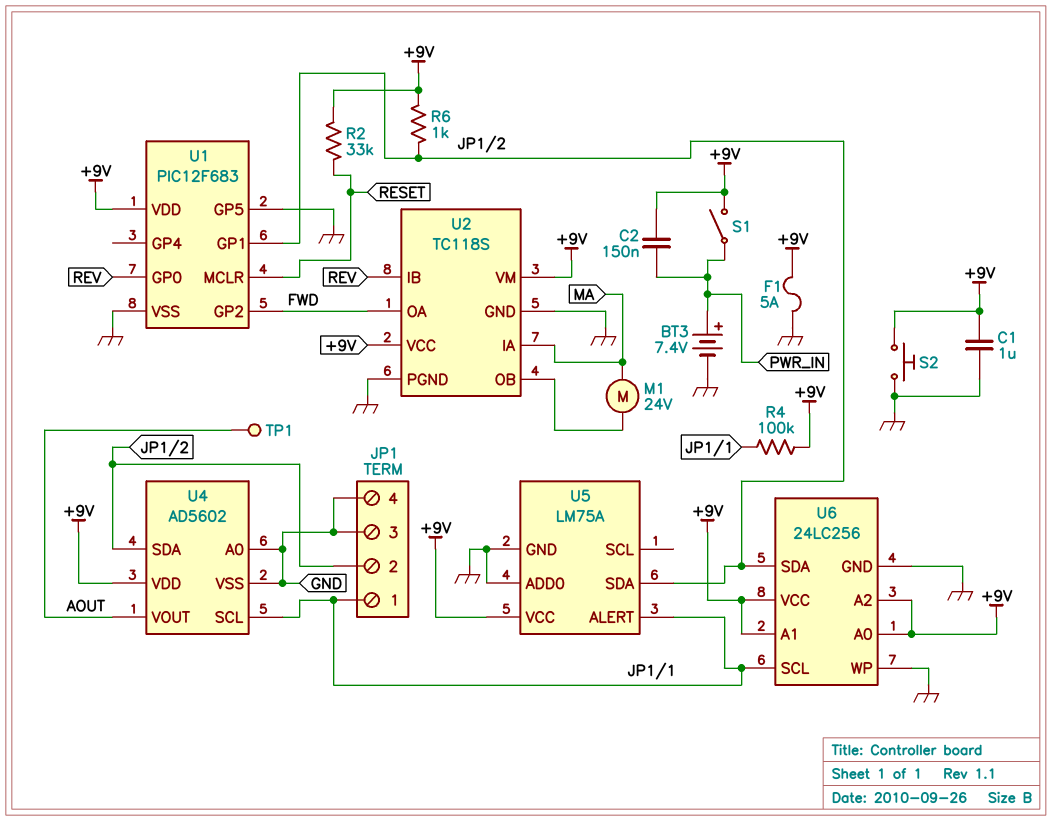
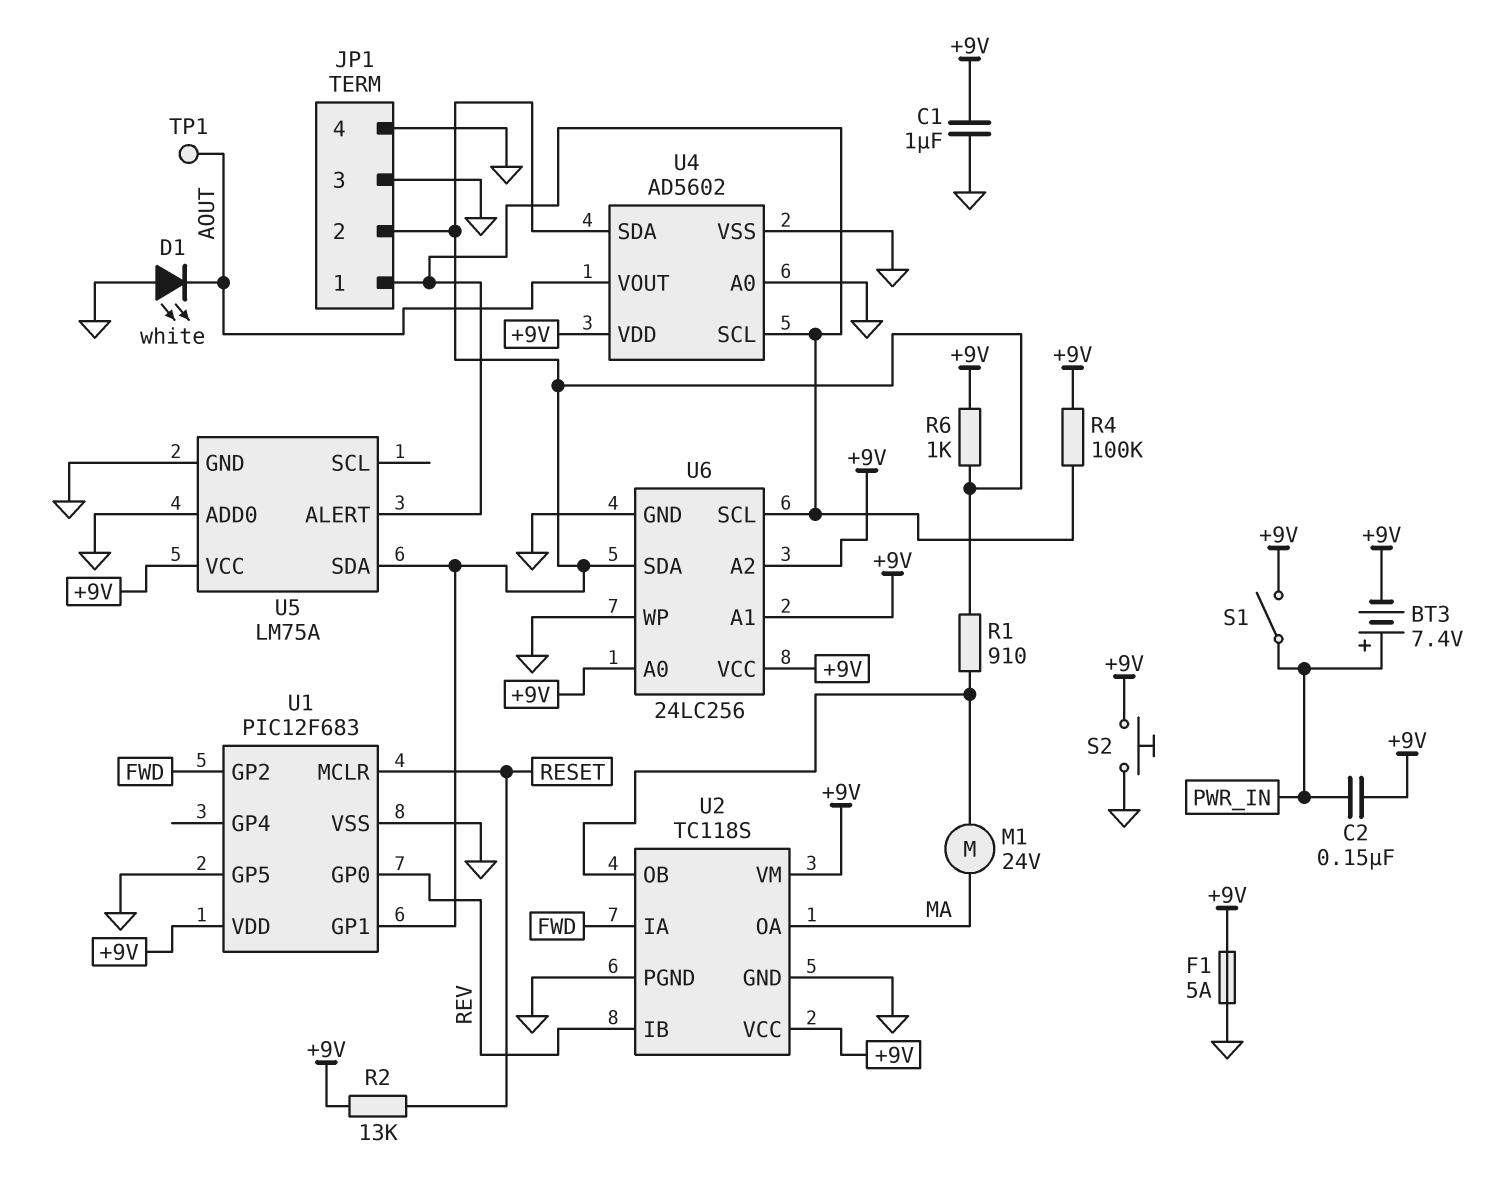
BT3: 7.4V (plus PWR_IN, minus GND) -> 7.4V (plus PWR_IN, minus +9V)
D1: none -> LED white (A GND, K AOUT)
R1: none -> 910 (JP1/2, U2/OB)
R2: 33k (+9V, RESET) -> 13k (+9V, RESET)
U2 pin IA: MA -> FWD
U2 pin OA: FWD -> MA

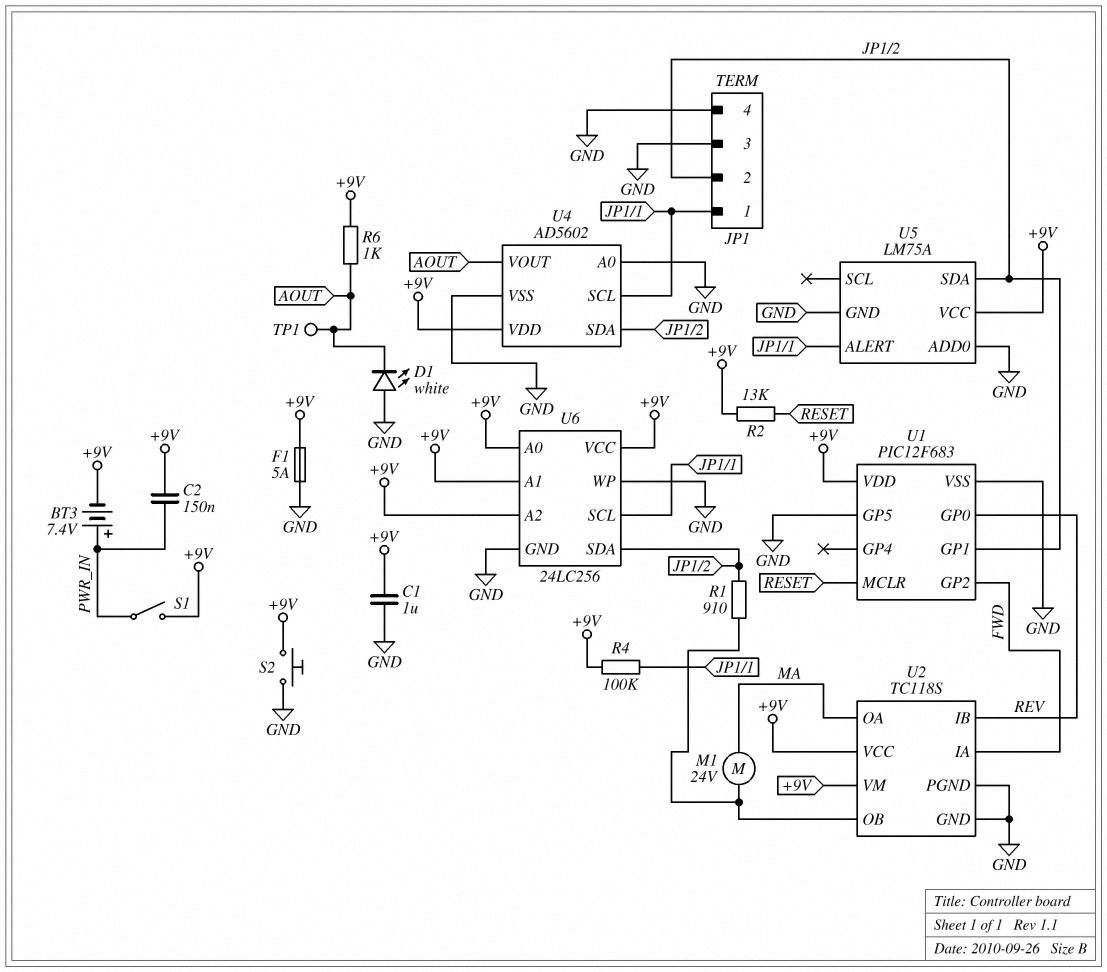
R6: 1k (+9V, JP1/2) -> 1k (+9V, AOUT)

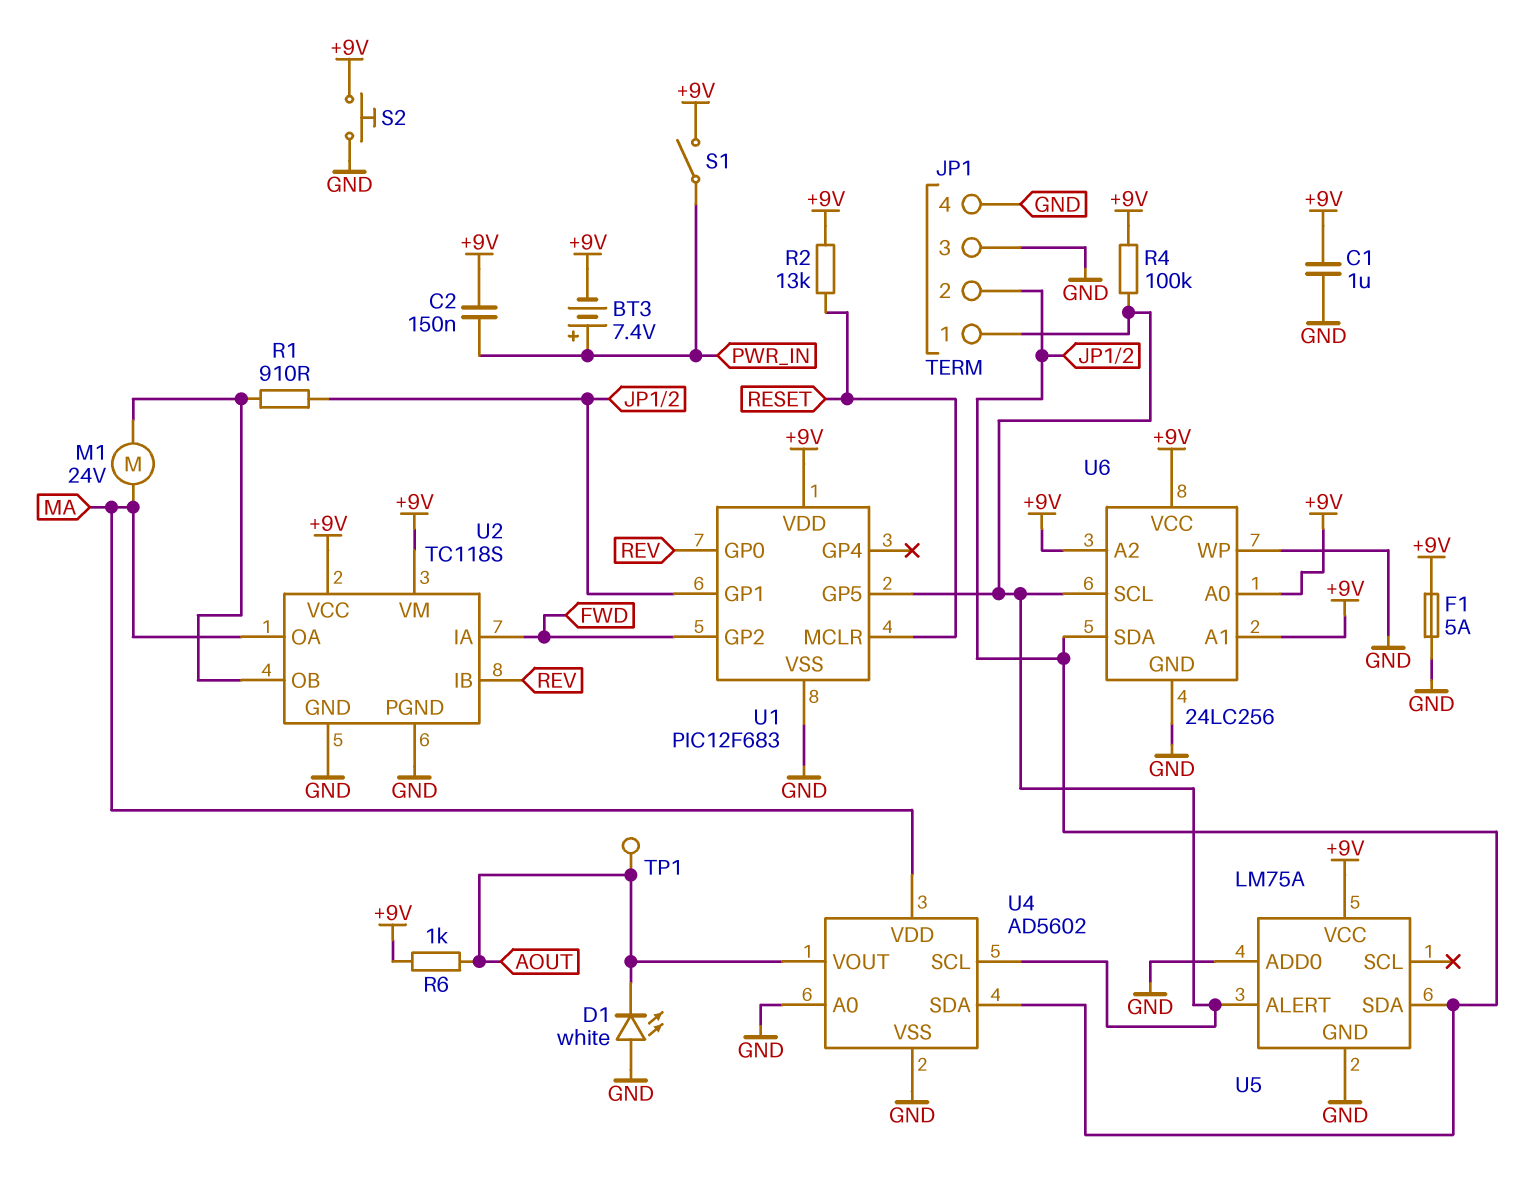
U1 pin GP5: GND -> JP1/1
U4 pin VDD: +9V -> MA

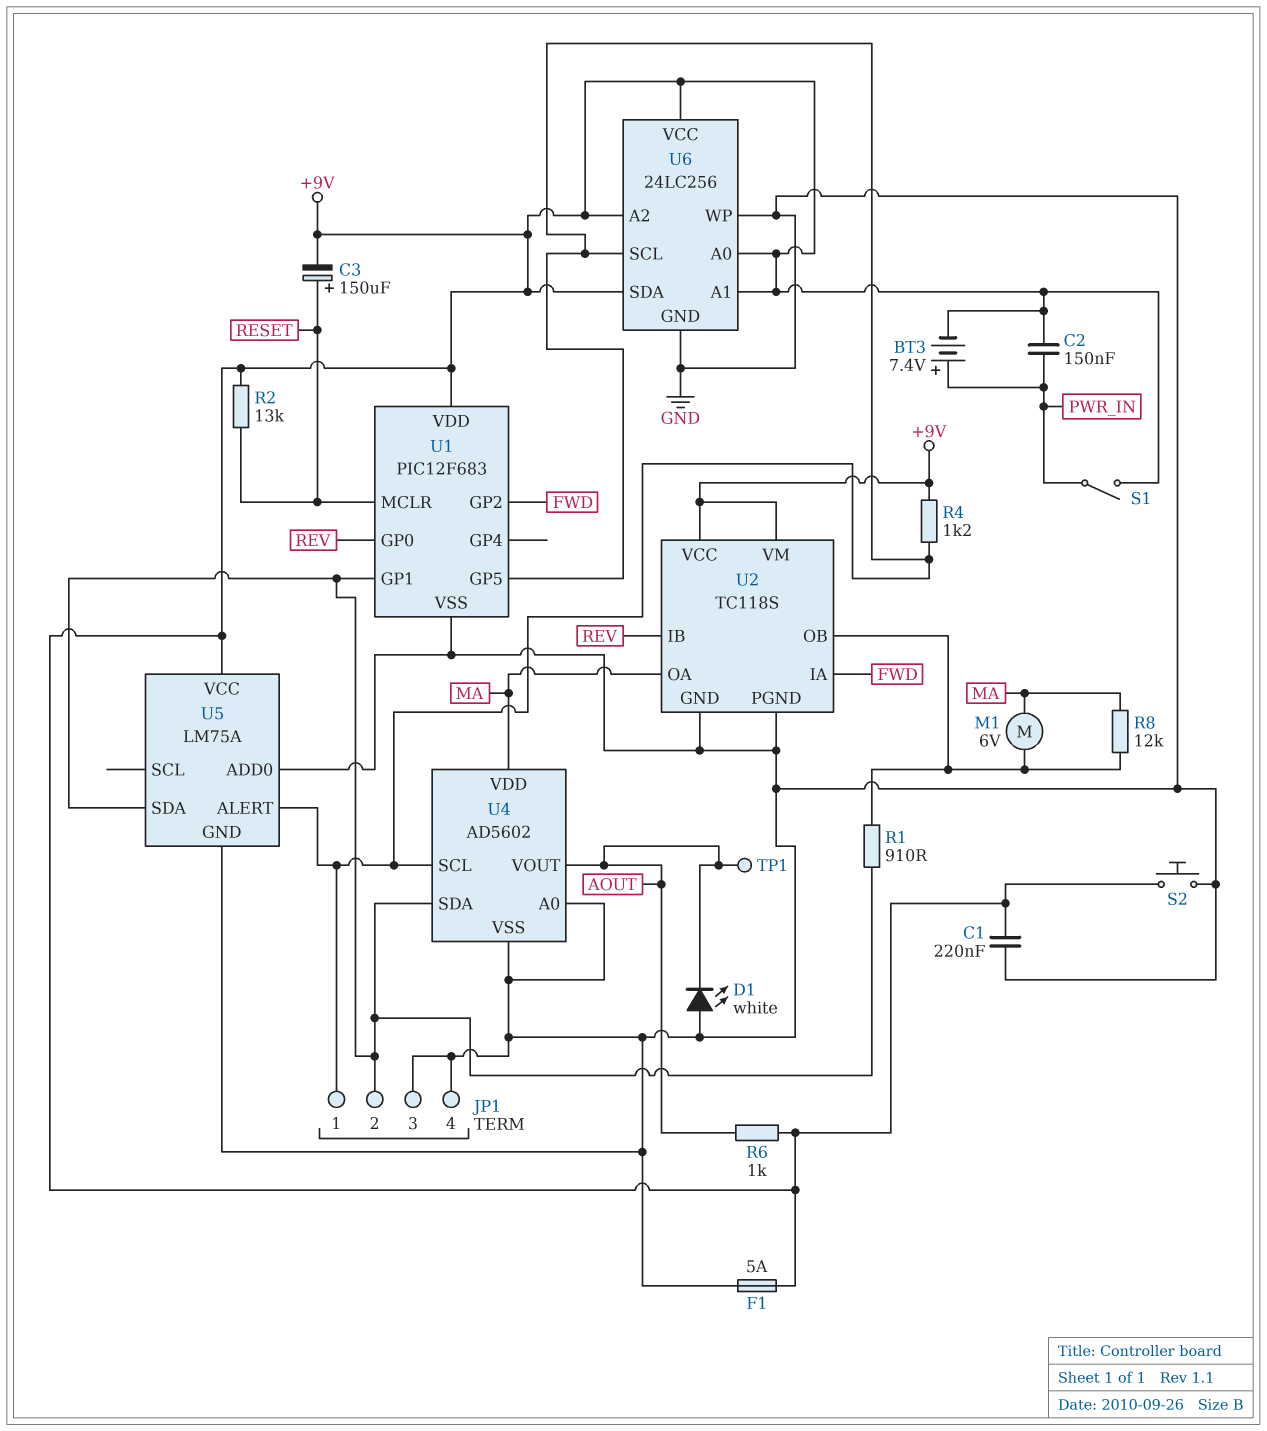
C1: 1uF (+9V, GND) -> 220nF (+9V, GND)
C3: none -> 150uF (plus RESET, minus +9V)
M1: motor 24V (MA, U2/OB) -> motor 6V (MA, U2/OB)
R4: 100k (+9V, JP1/1) -> 1.2k (+9V, JP1/1)
R8: none -> 12k (MA, U2/OB)
U6 pin SDA: JP1/2 -> +9V

